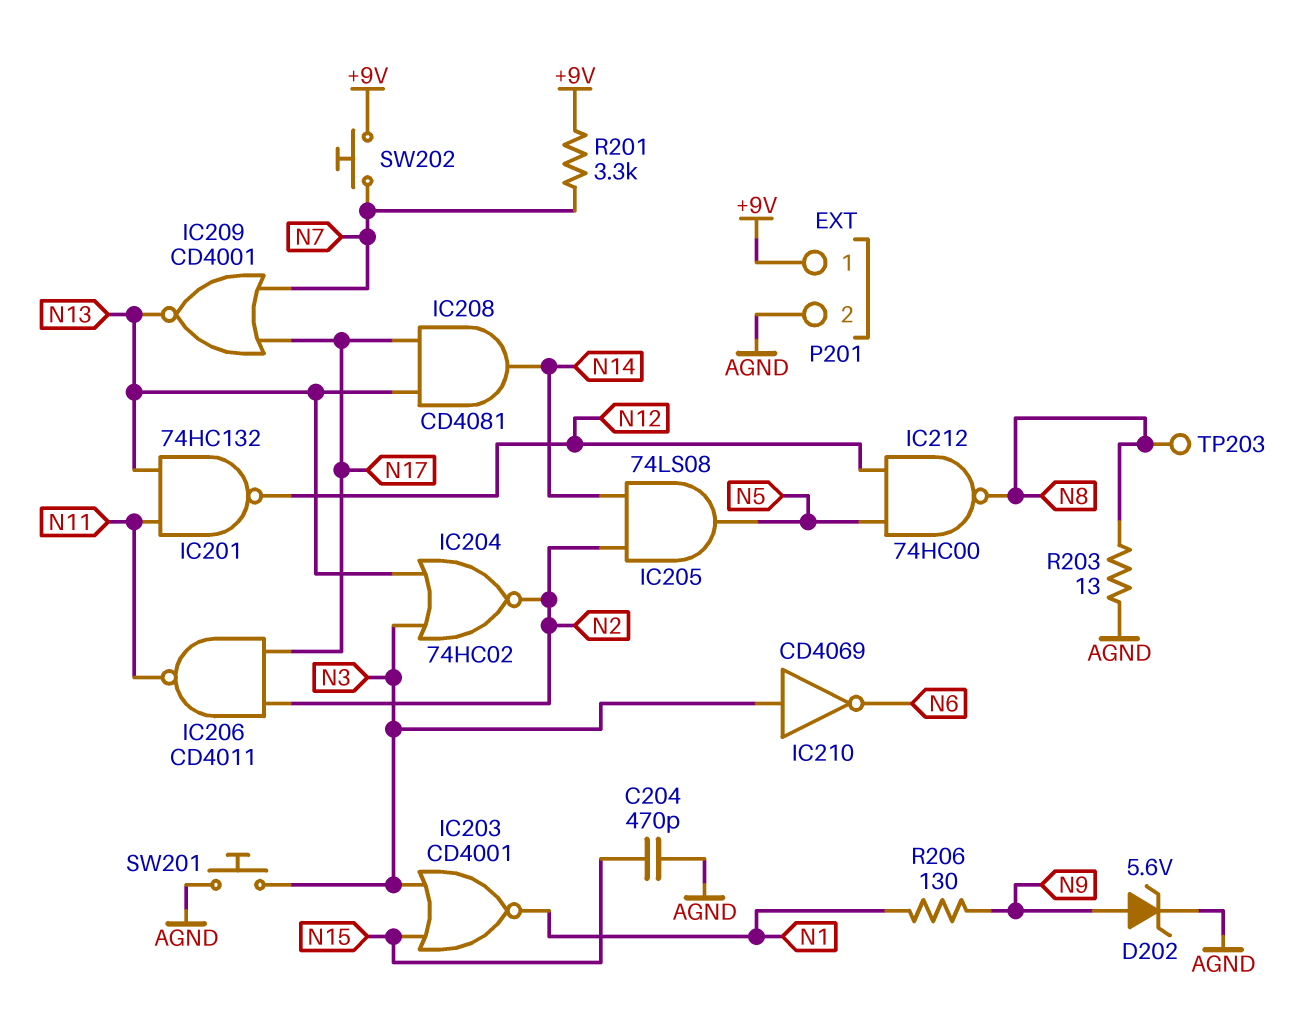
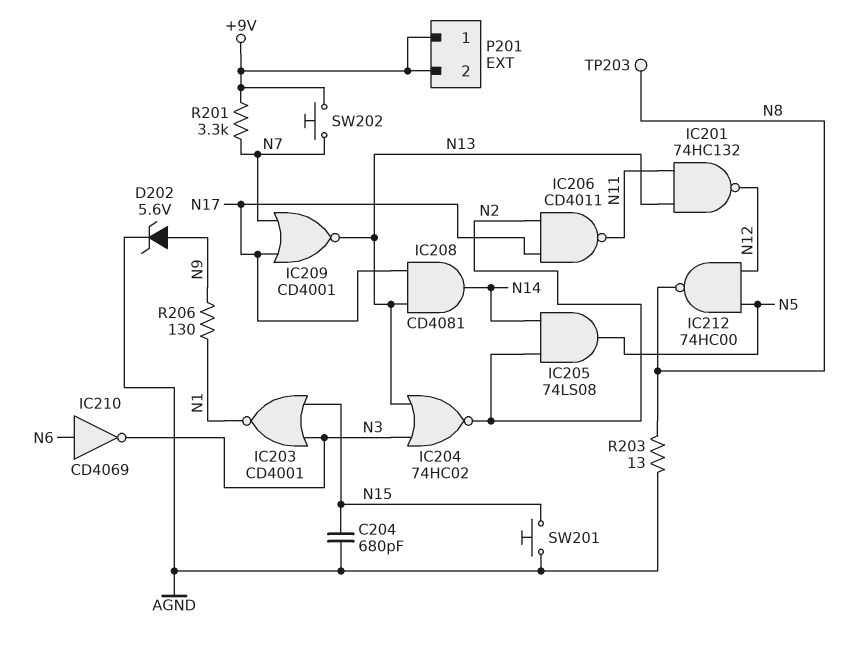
C204: 470pF (AGND, N15) -> 680pF (AGND, N15)
IC210: NOT CD4069 (in N3, out N6) -> NOT CD4069 (in N6, out N3)
P201 pin 2: AGND -> +9V
SW201: button (AGND, N3) -> button (AGND, N15)

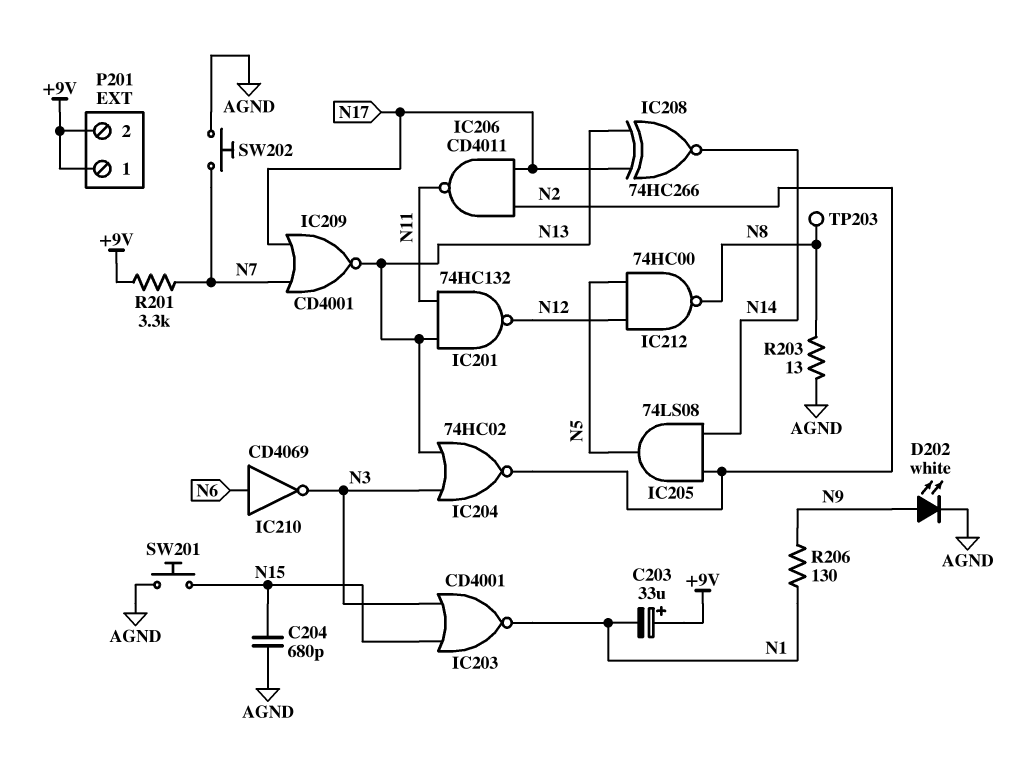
C203: none -> 33uF (plus +9V, minus N1)
D202: zener 5.6V (A N9, K AGND) -> LED white (A N9, K AGND)
IC208: AND CD4081 (in N13, in N17, out N14) -> XNOR 74HC266 (in N13, in N17, out N14)
SW202: button (+9V, N7) -> button (AGND, N7)

